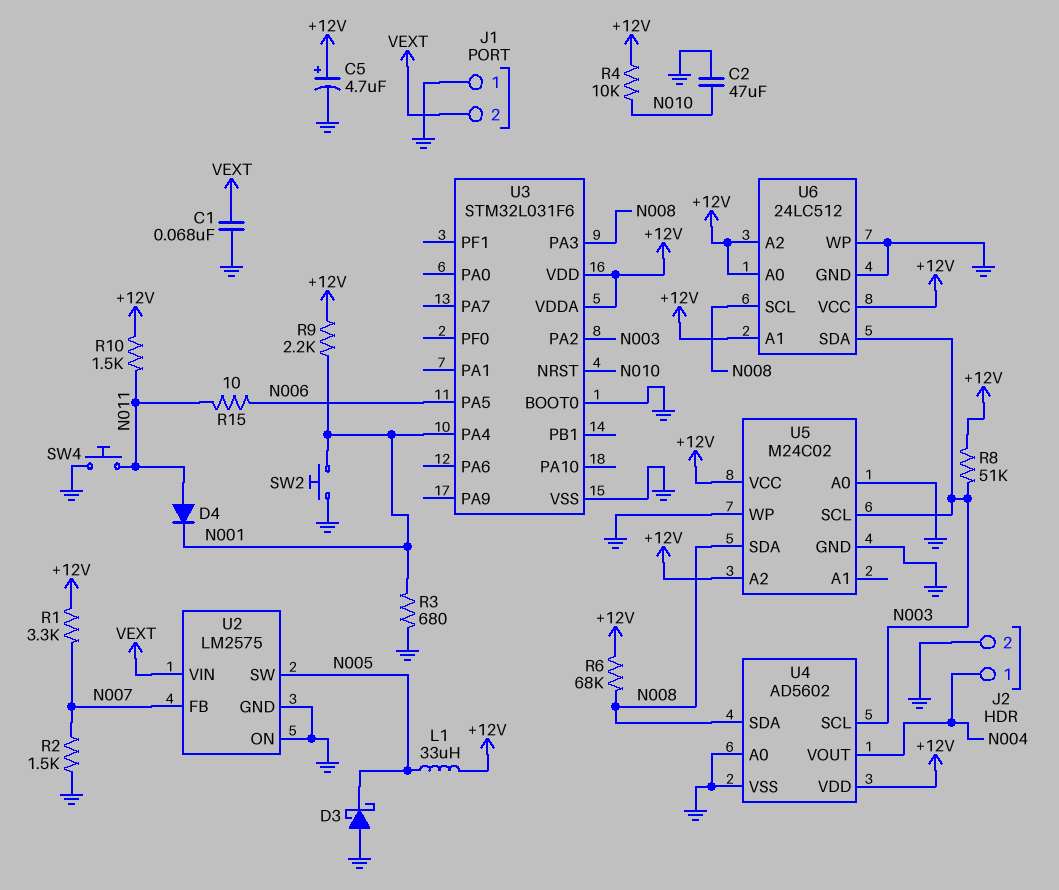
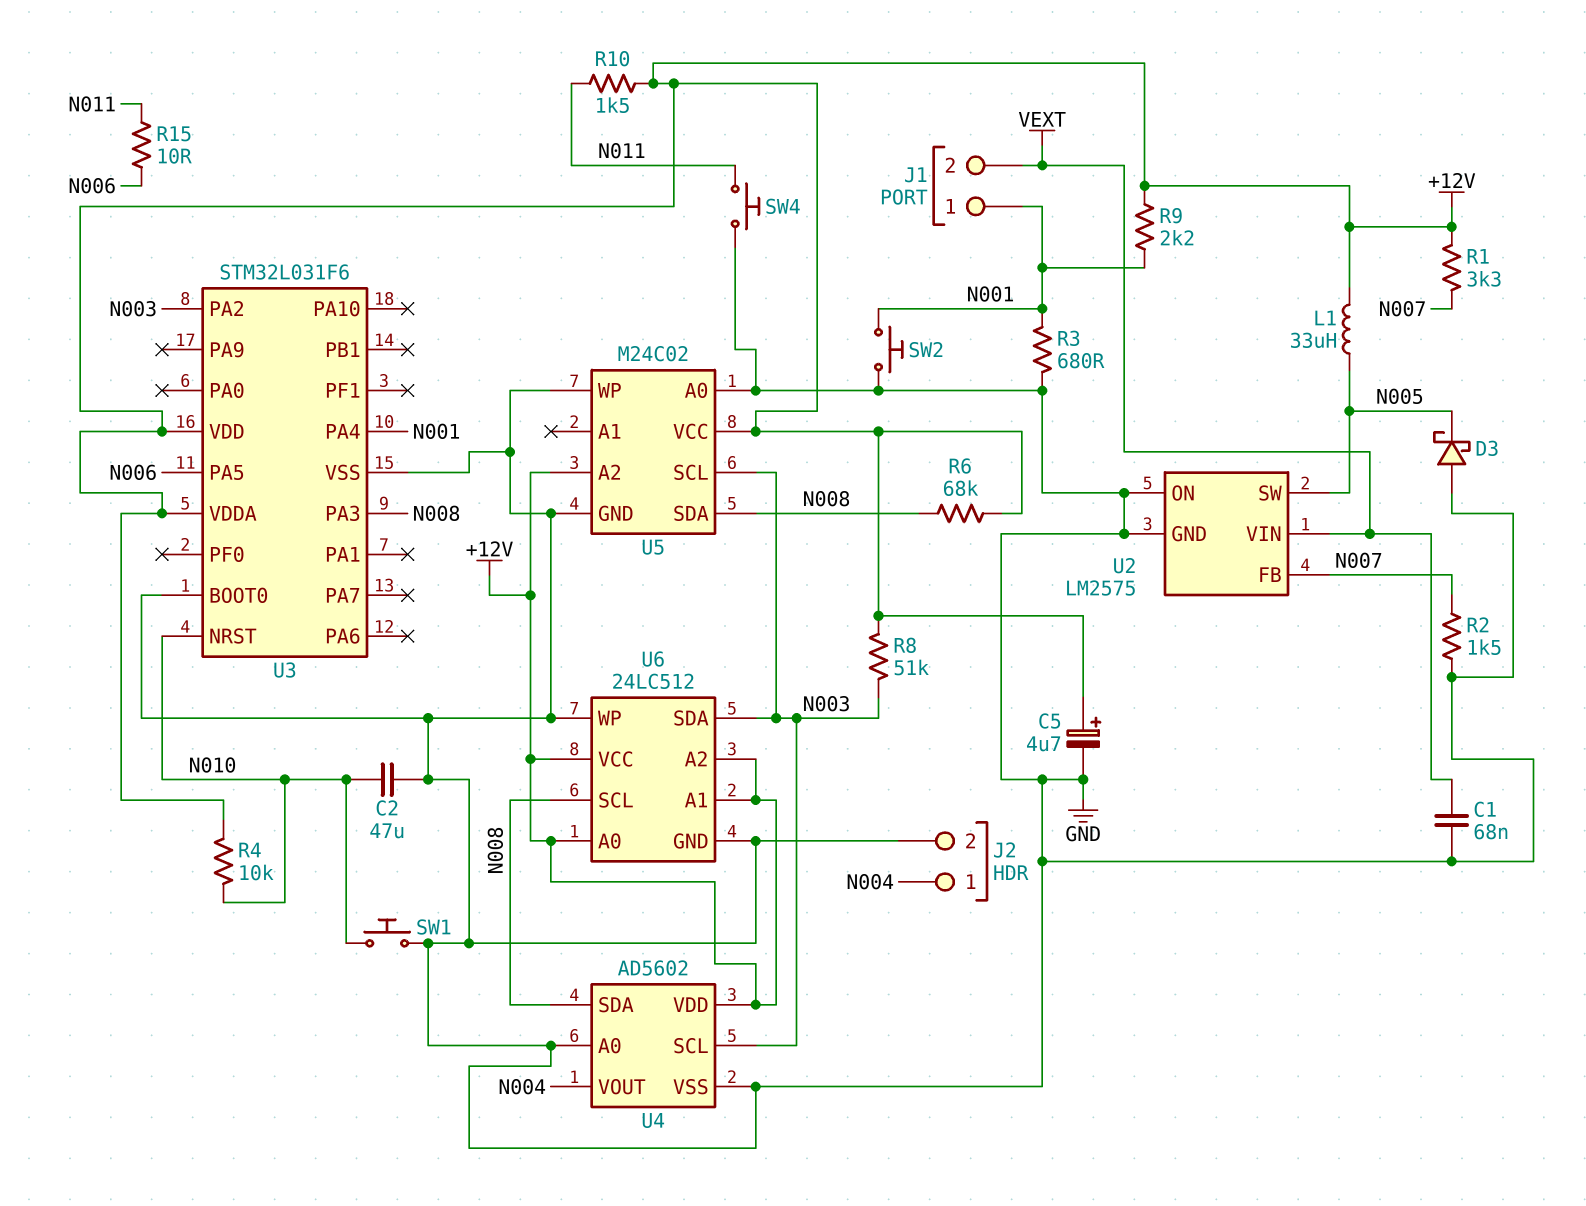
D4: diode (A N011, K N001) -> none
J1 pin 1: GND -> N001
SW1: none -> button (GND, N010)

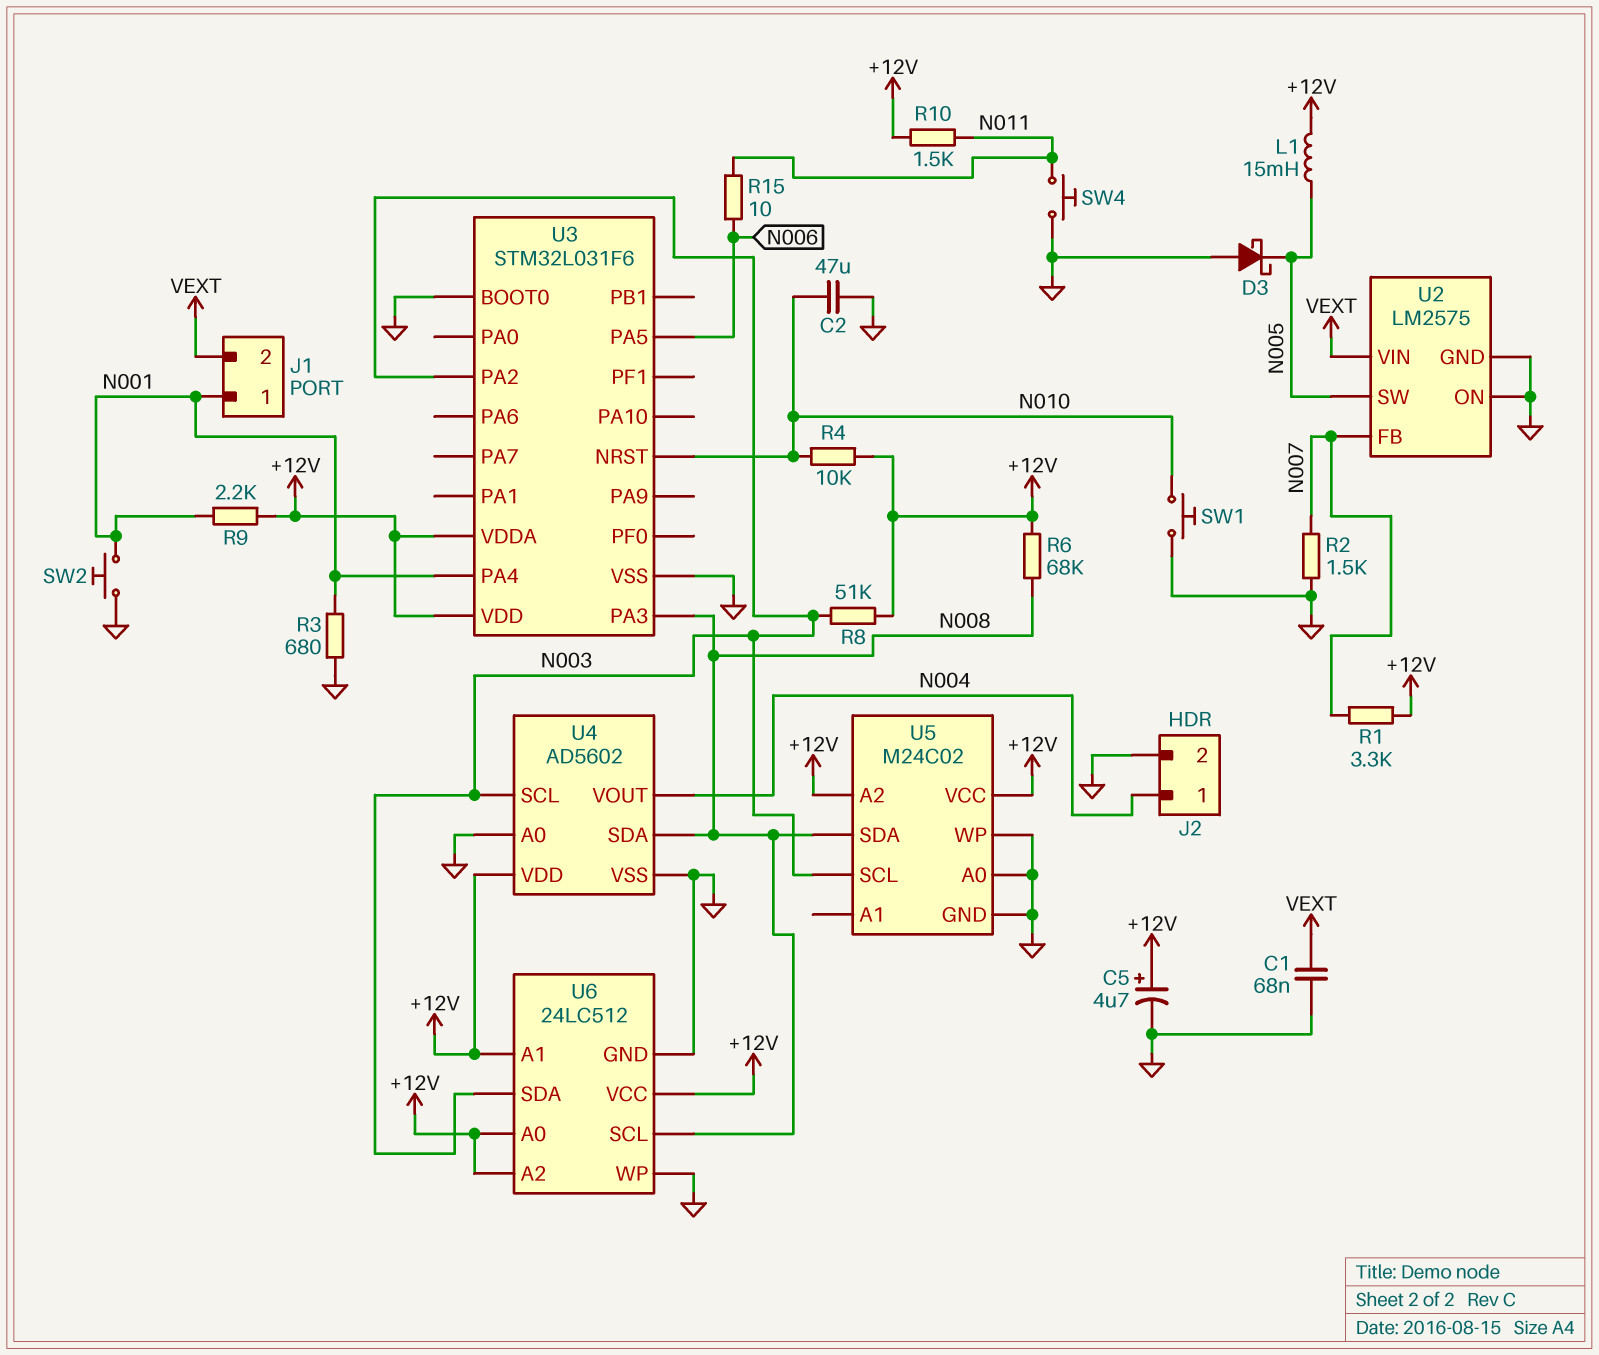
L1: 33uH (+12V, N005) -> 15mH (+12V, N005)

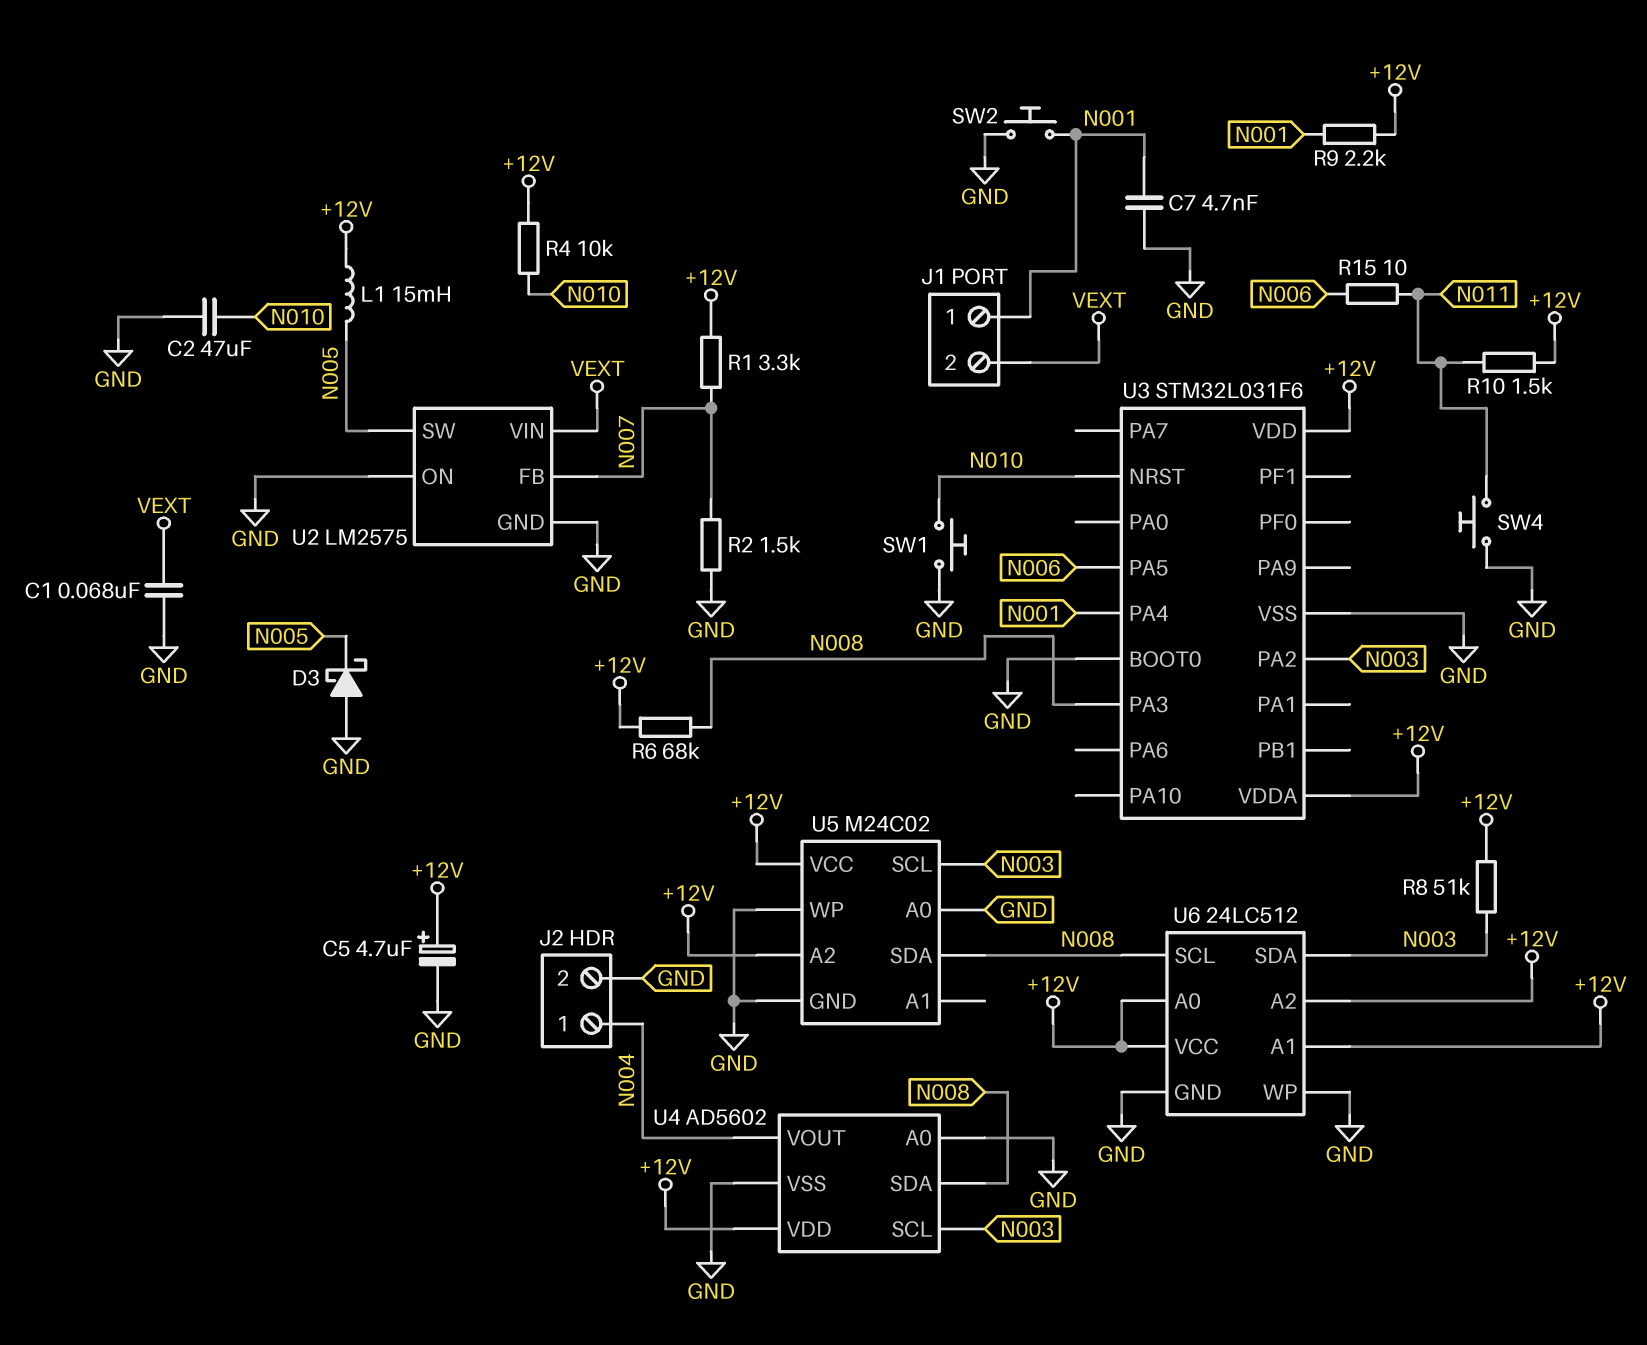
C7: none -> 4.7nF (GND, N001)
R3: 680 (GND, N001) -> none

